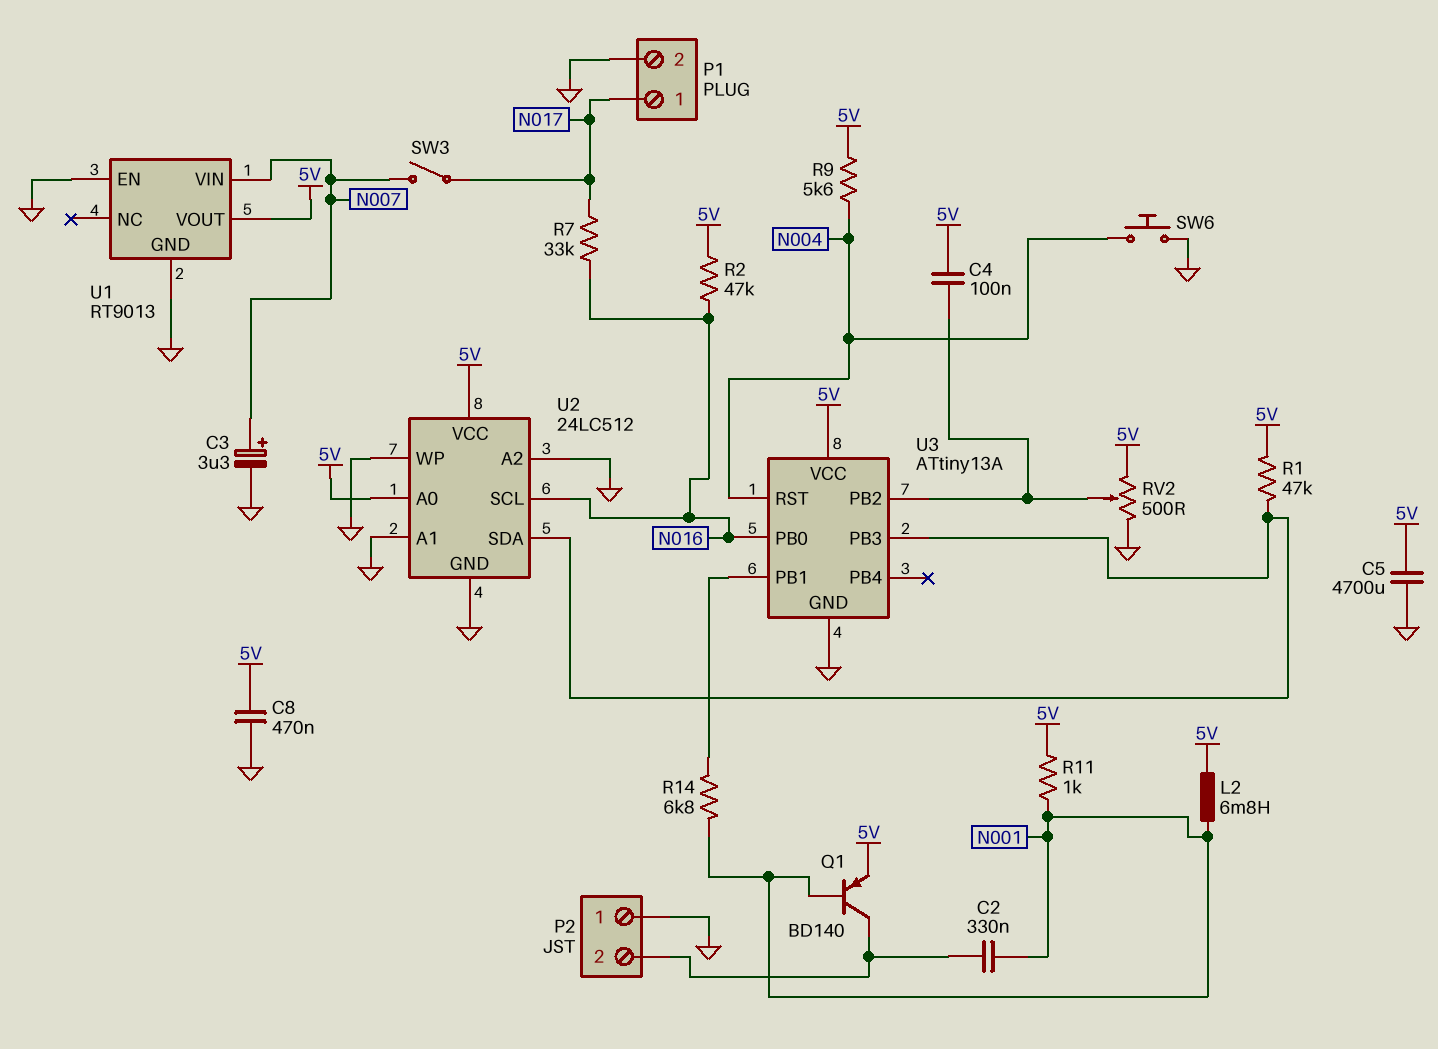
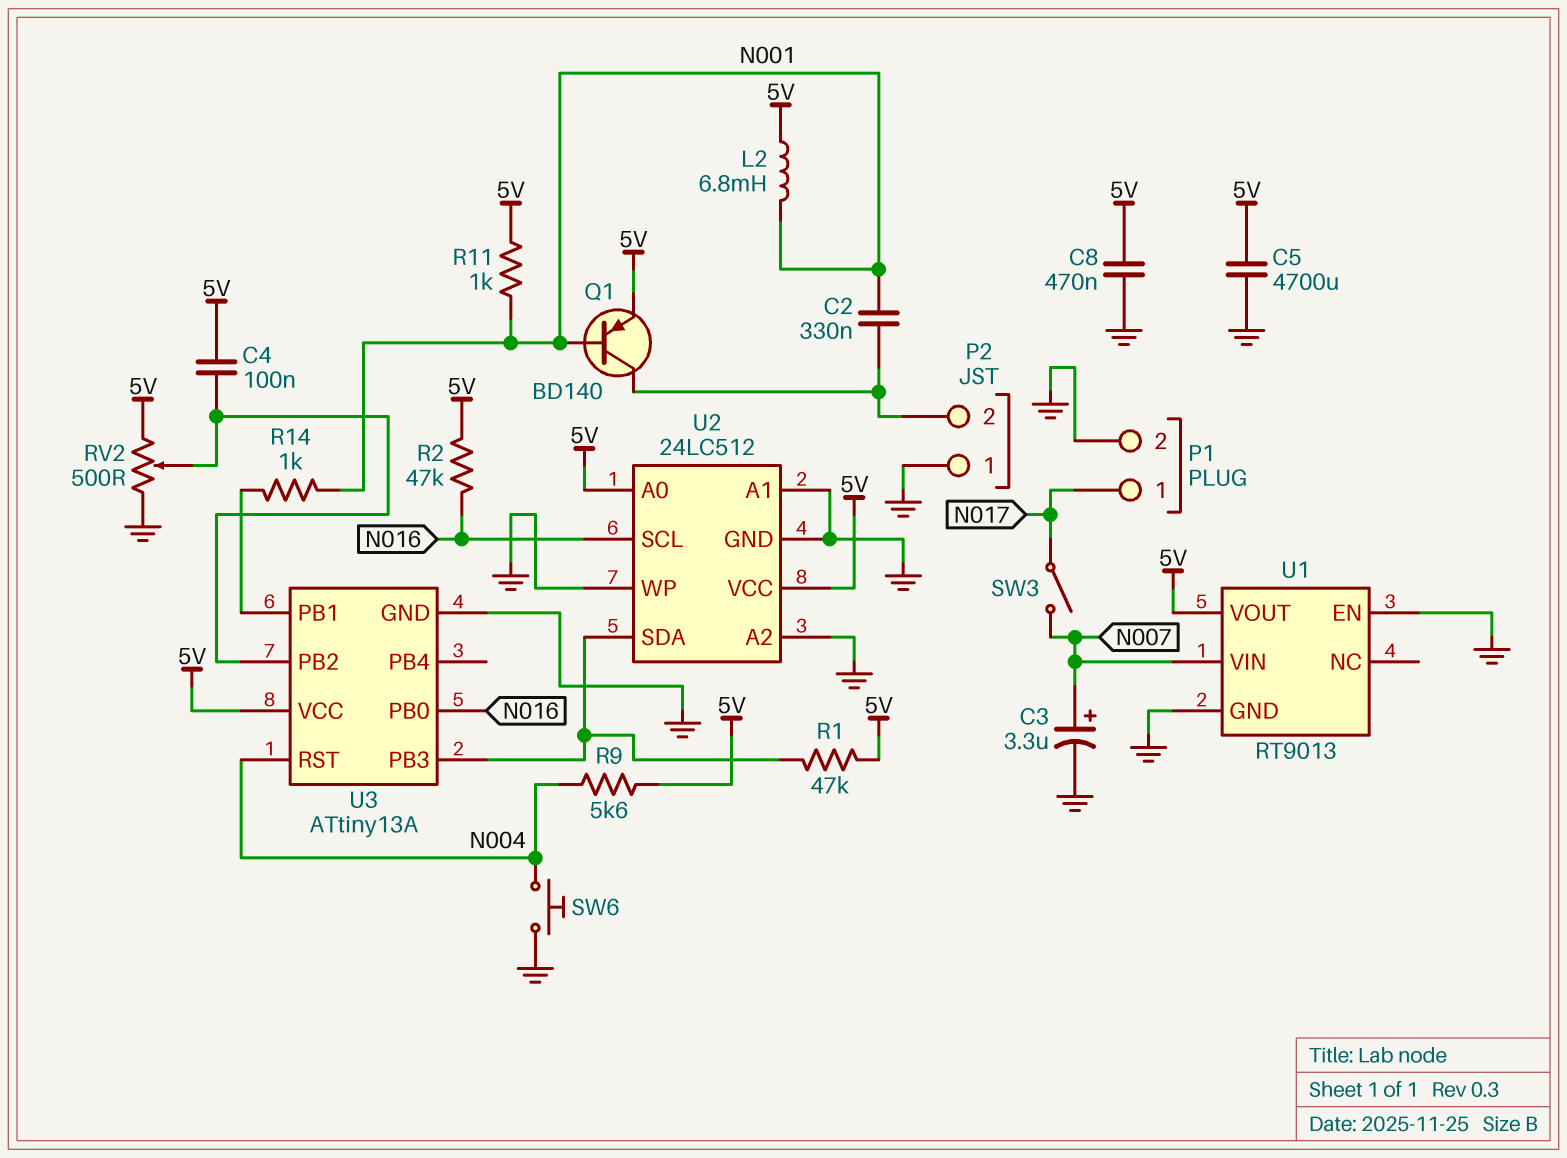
R7: 33k (N016, N017) -> none
R14: 6.8k (N001, U3/PB1) -> 1k (N001, U3/PB1)

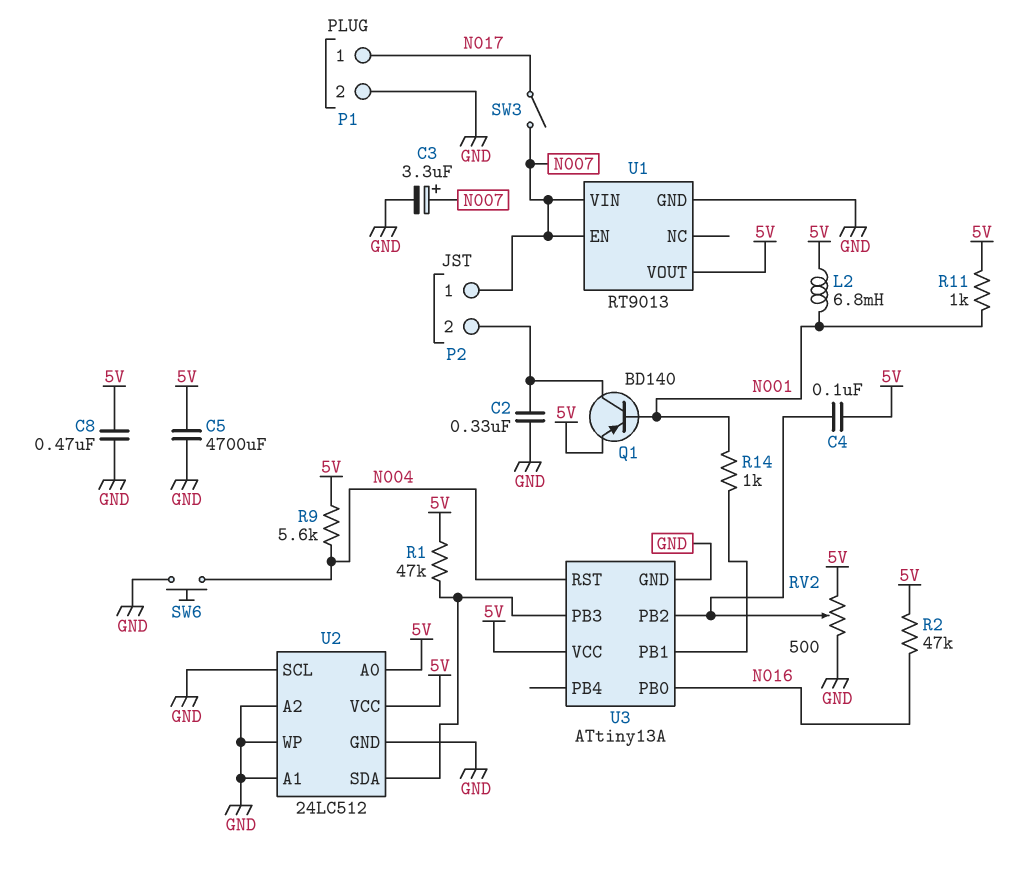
C2: 330nF (N001, P2/2) -> 330nF (GND, P2/2)
P2 pin 1: GND -> N007
U1 pin EN: GND -> N007
U2 pin SCL: N016 -> GND

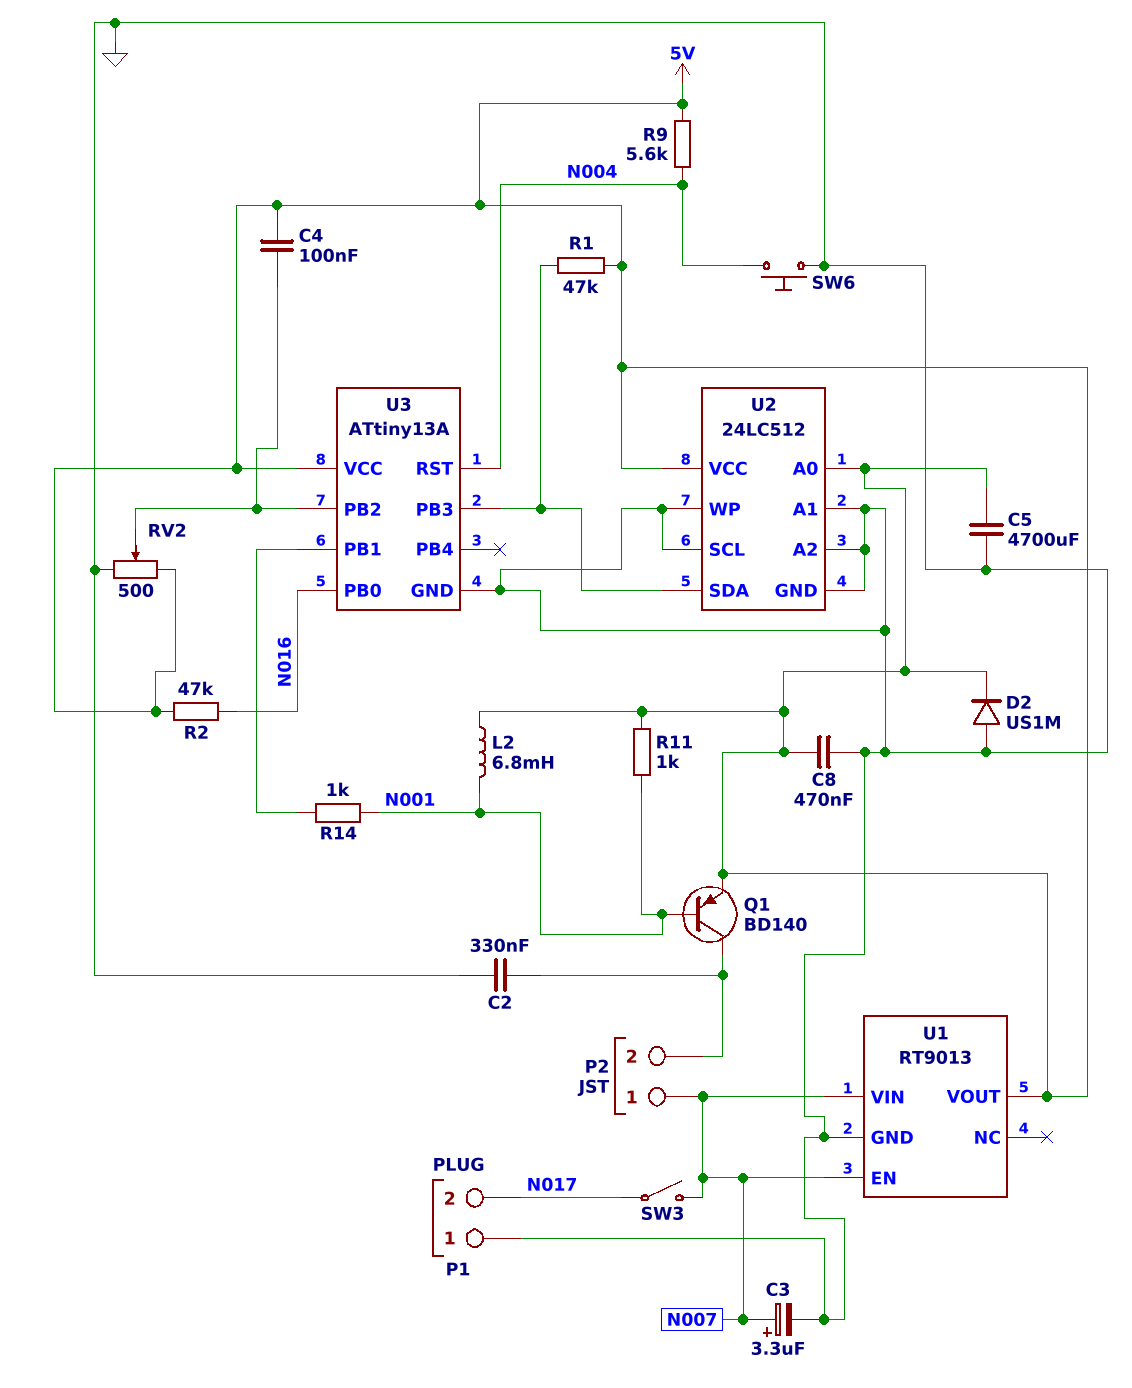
D2: none -> diode US1M (A GND, K 5V)
P1 pin 1: N017 -> GND
P1 pin 2: GND -> N017

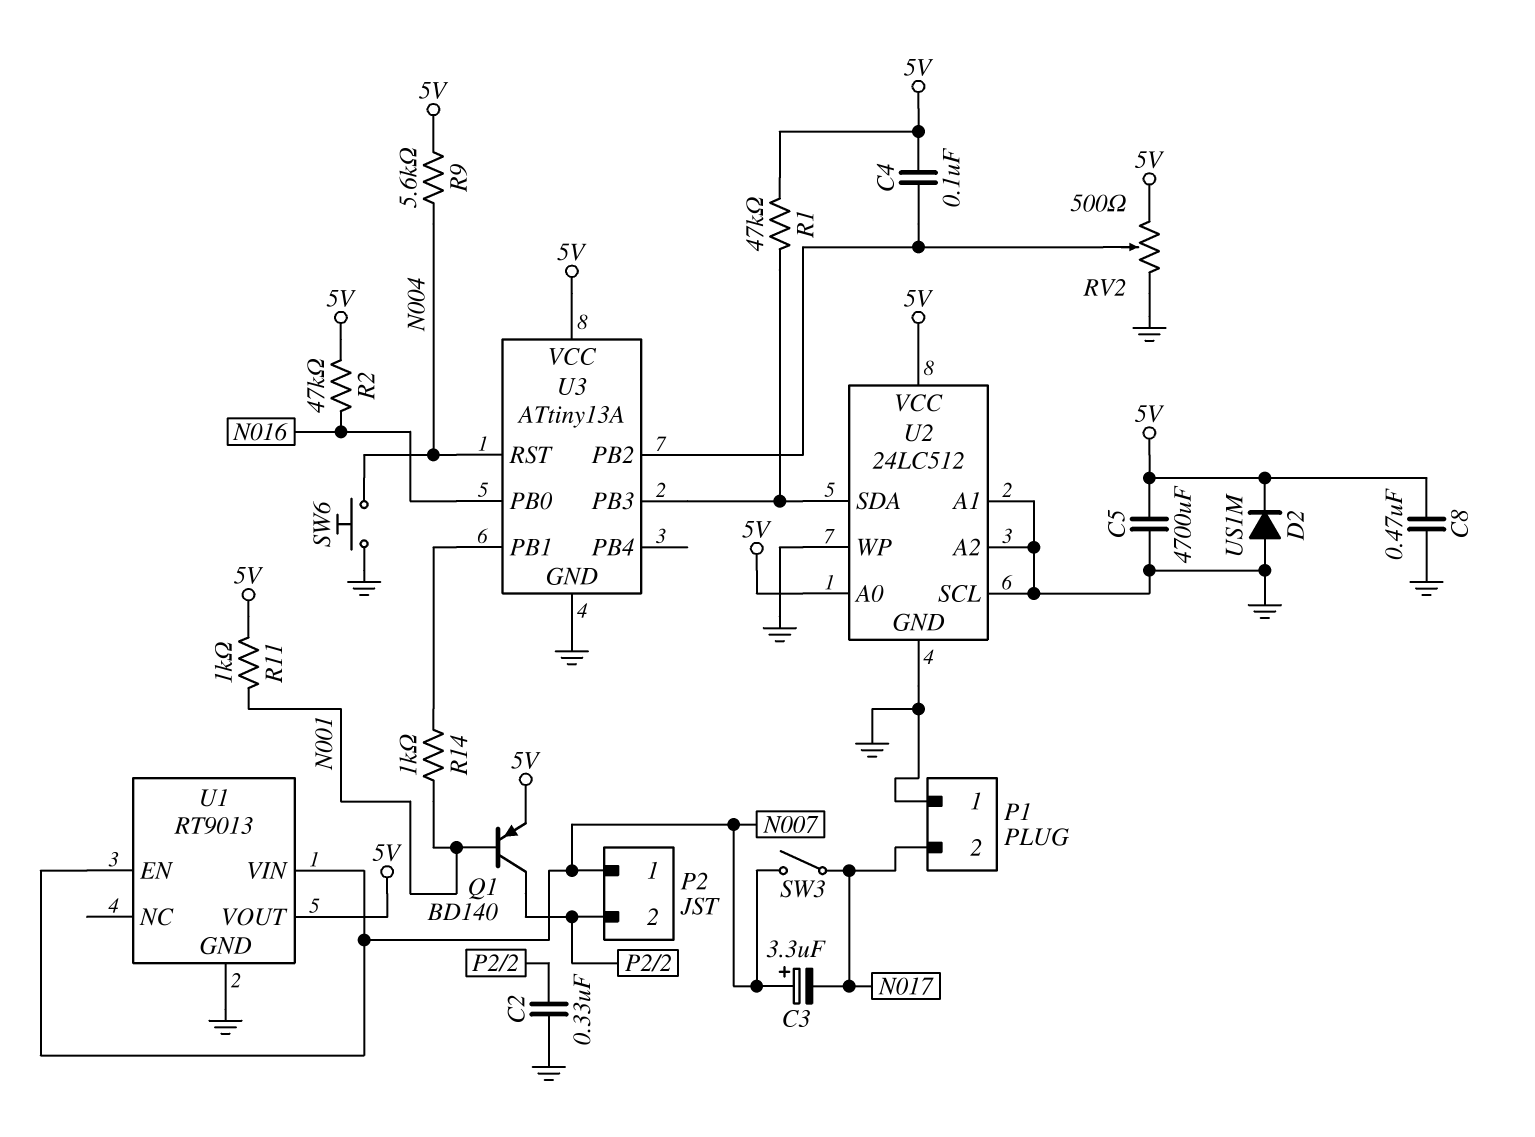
C3: 3.3uF (plus N007, minus GND) -> 3.3uF (plus N007, minus N017)
L2: 6.8mH (5V, N001) -> none

